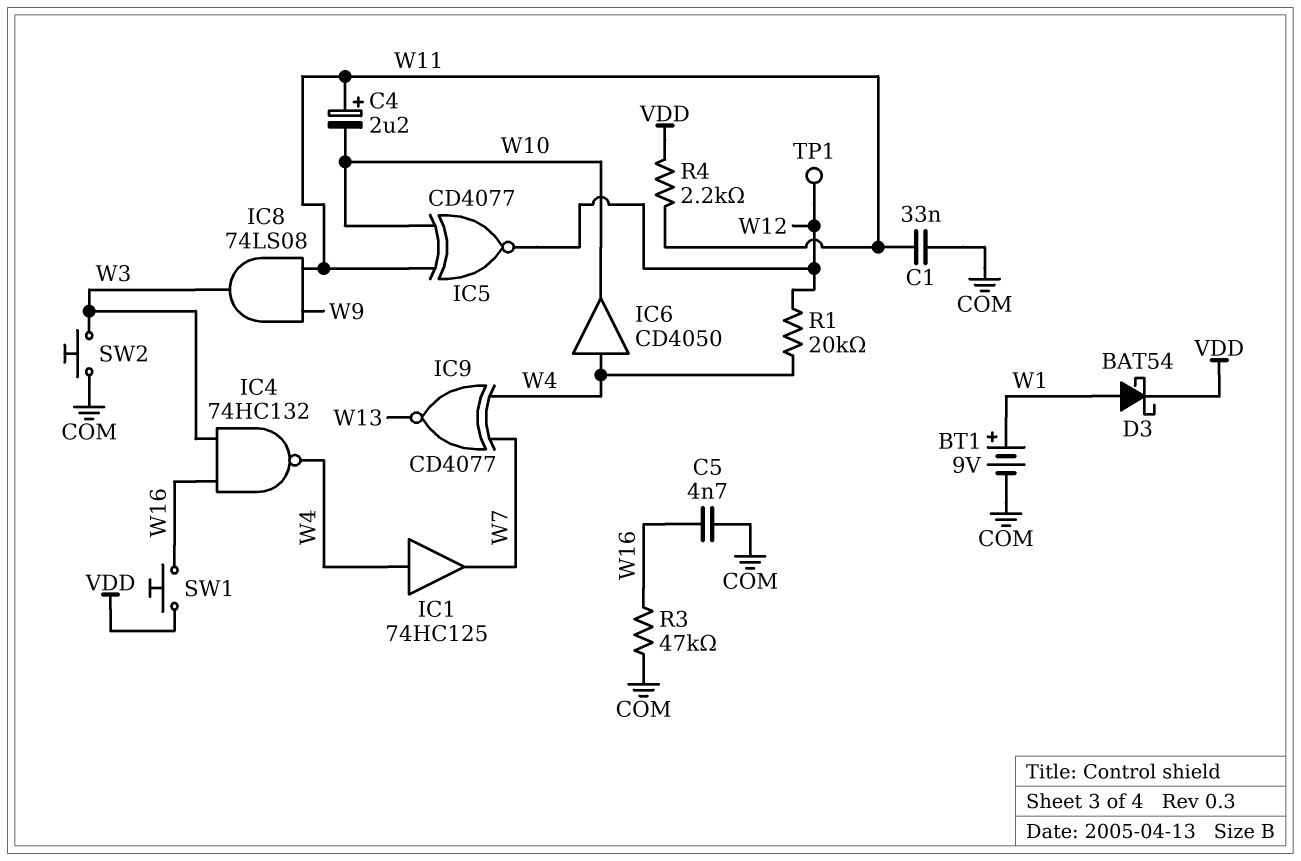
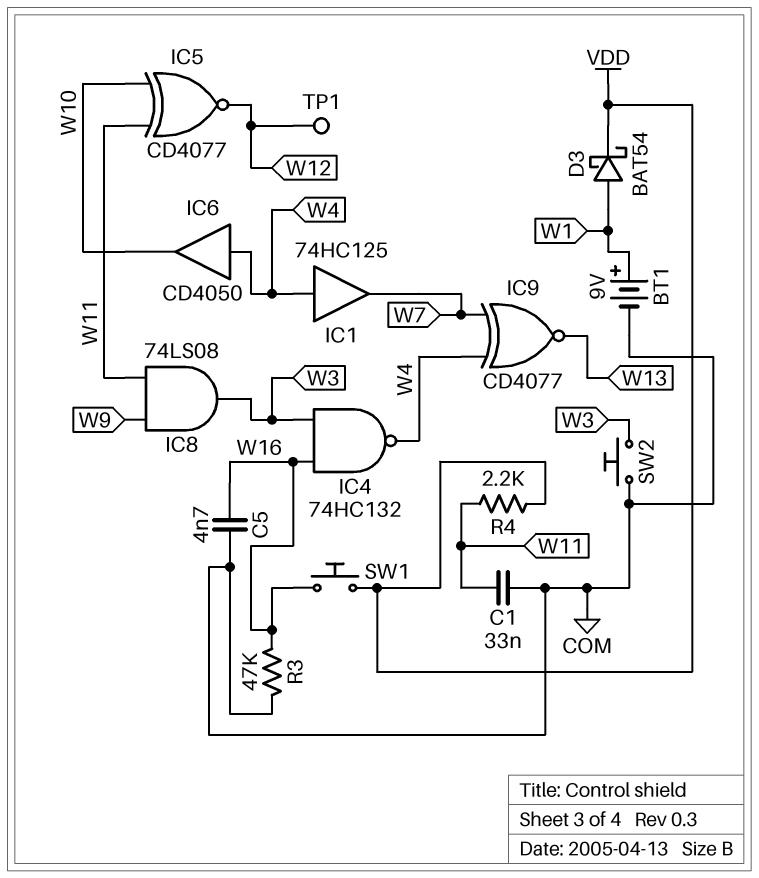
C4: 2.2uF (plus W11, minus W10) -> none
R1: 20k (W4, W12) -> none

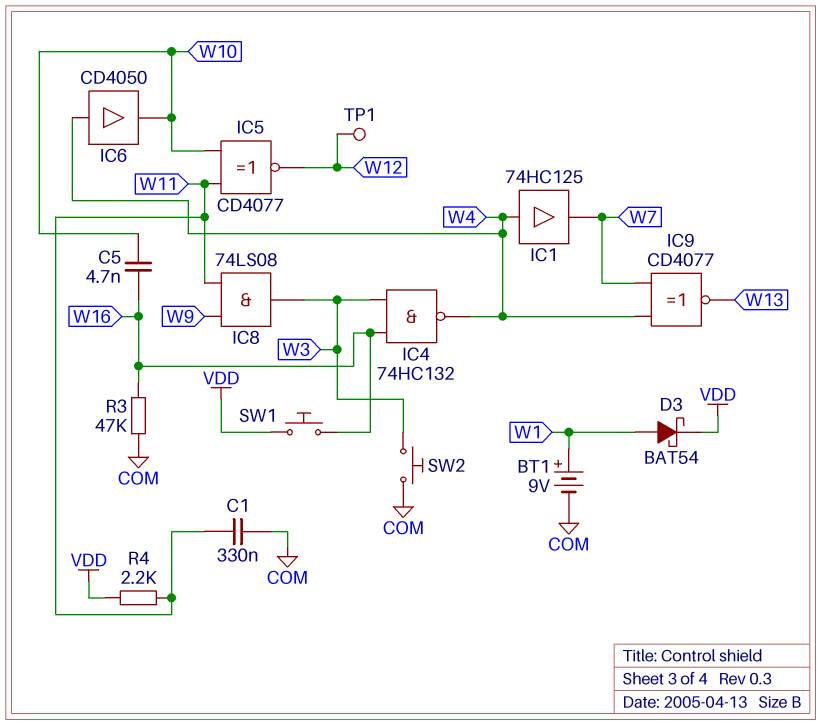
C1: 33nF (COM, W11) -> 330nF (COM, W11)
C5: 4.7nF (COM, W16) -> 4.7nF (W10, W16)

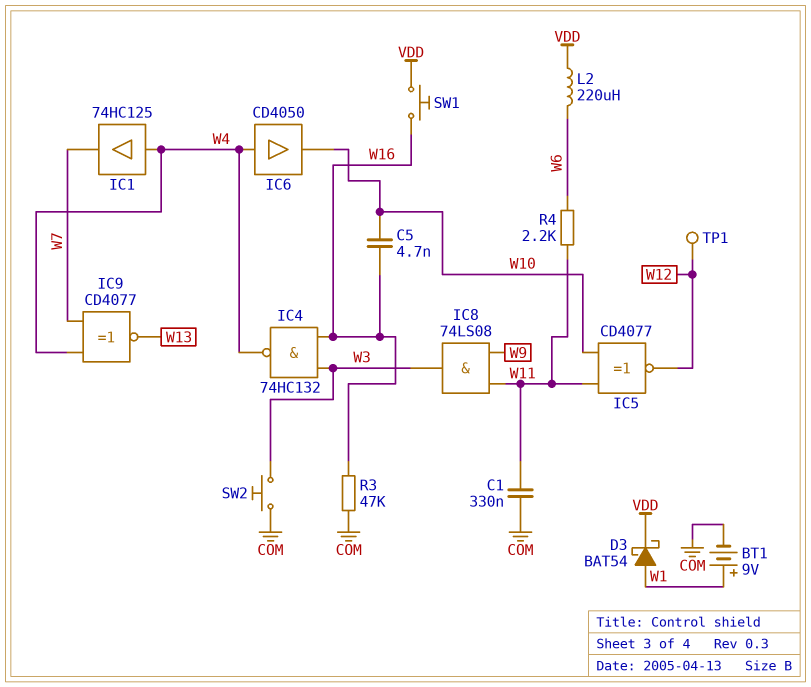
L2: none -> 220uH (VDD, W6)
R4: 2.2k (VDD, W11) -> 2.2k (W6, W11)

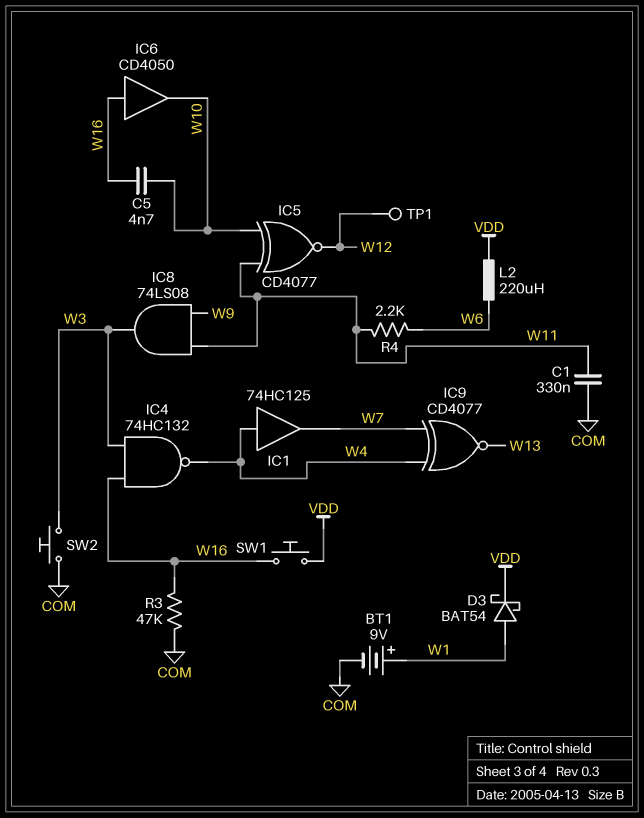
IC6: buffer CD4050 (in W4, out W10) -> buffer CD4050 (in W16, out W10)

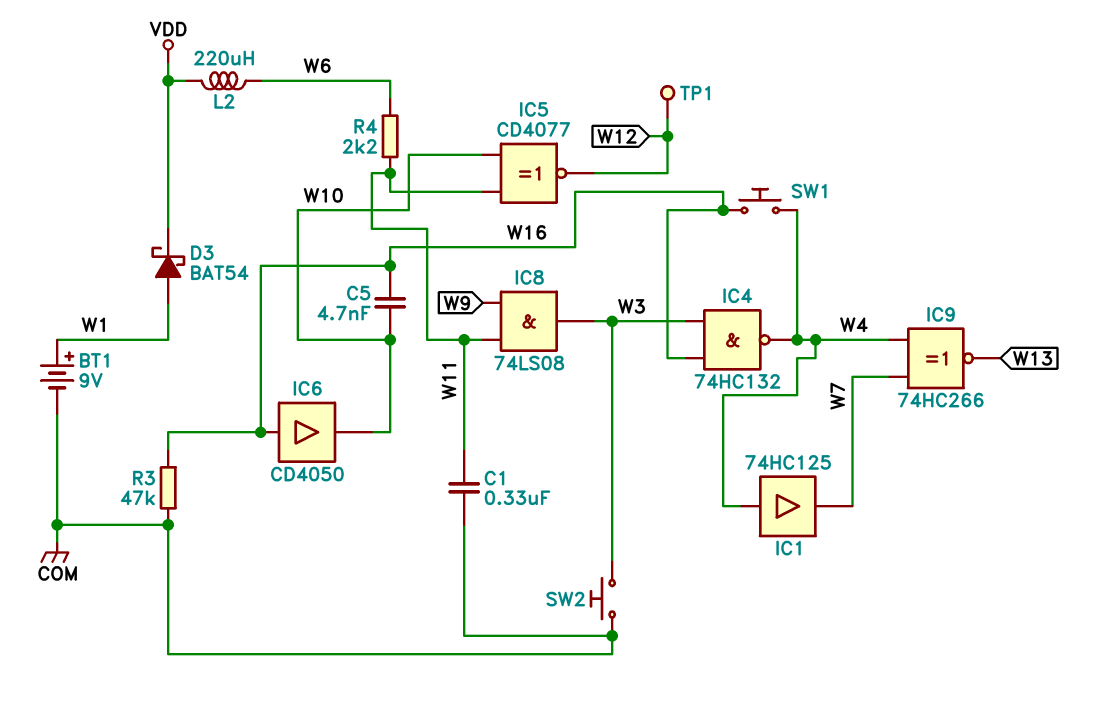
IC9: XNOR CD4077 (in W4, in W7, out W13) -> XNOR 74HC266 (in W4, in W7, out W13)
SW1: button (VDD, W16) -> button (W4, W16)

